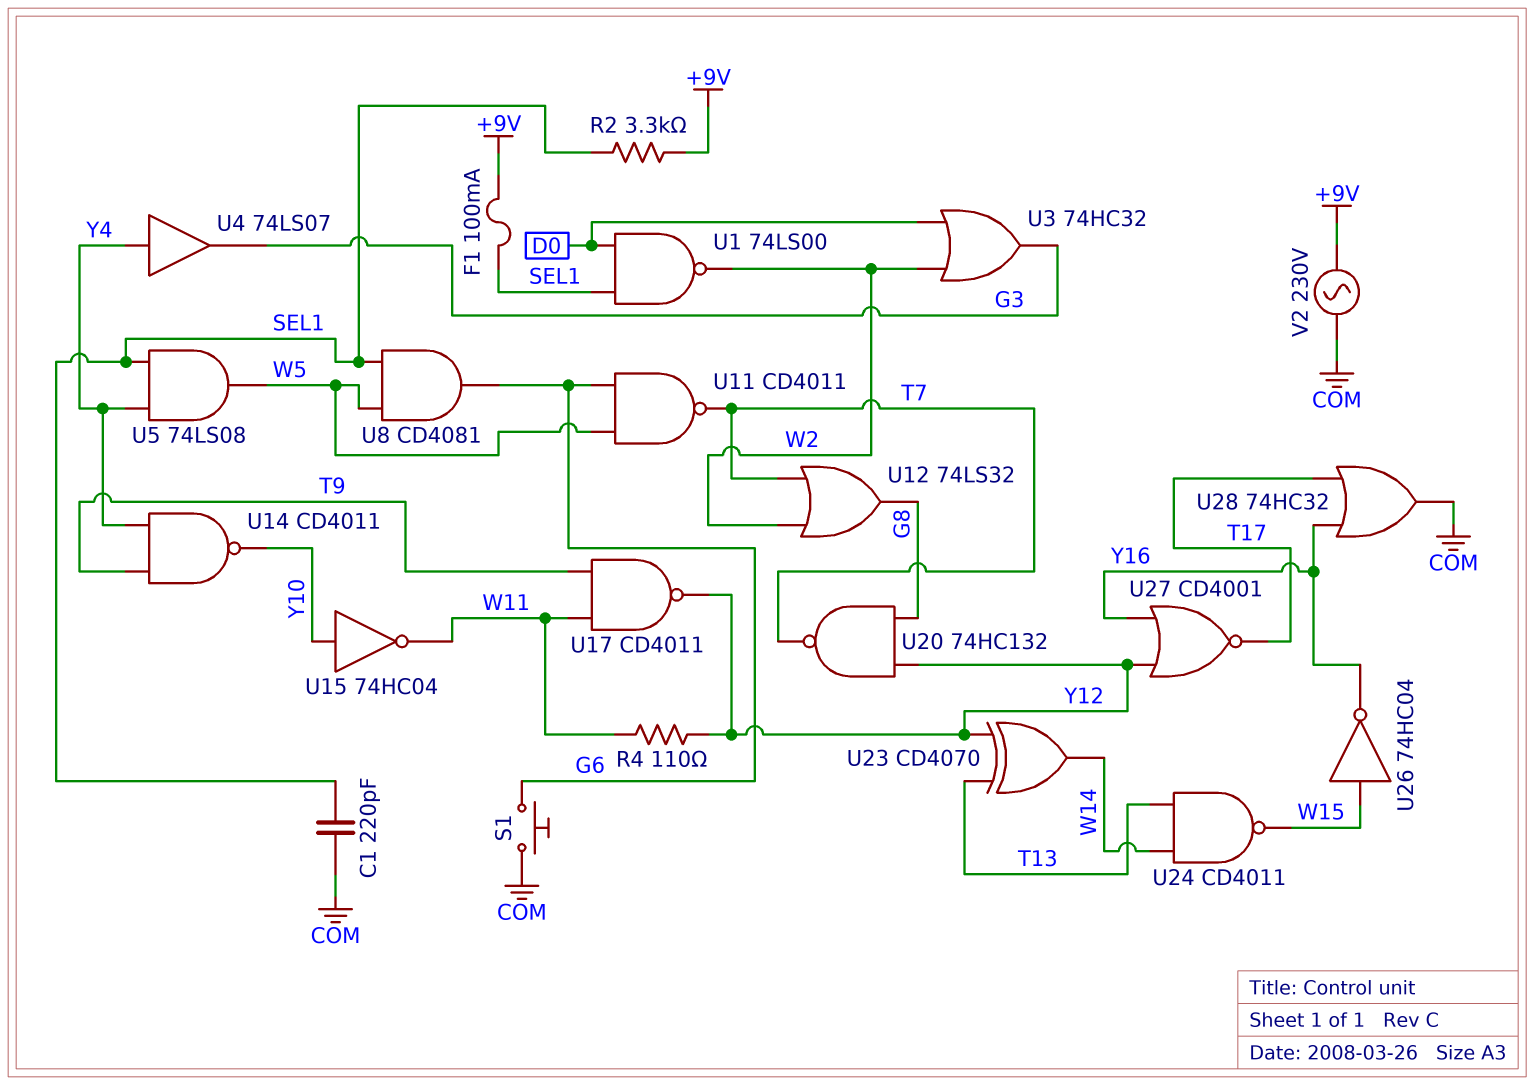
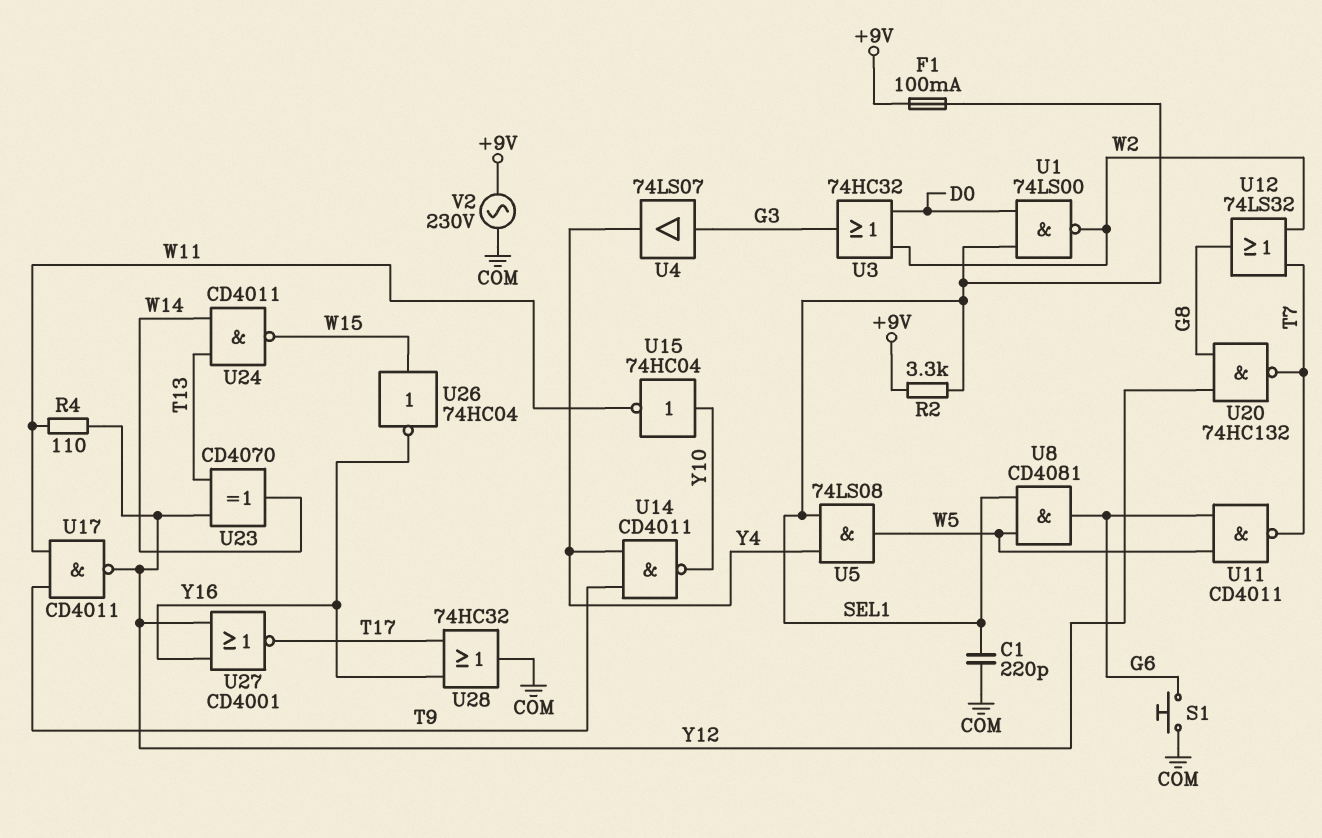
U4: buffer 74LS07 (in Y4, out G3) -> buffer 74LS07 (in G3, out Y4)

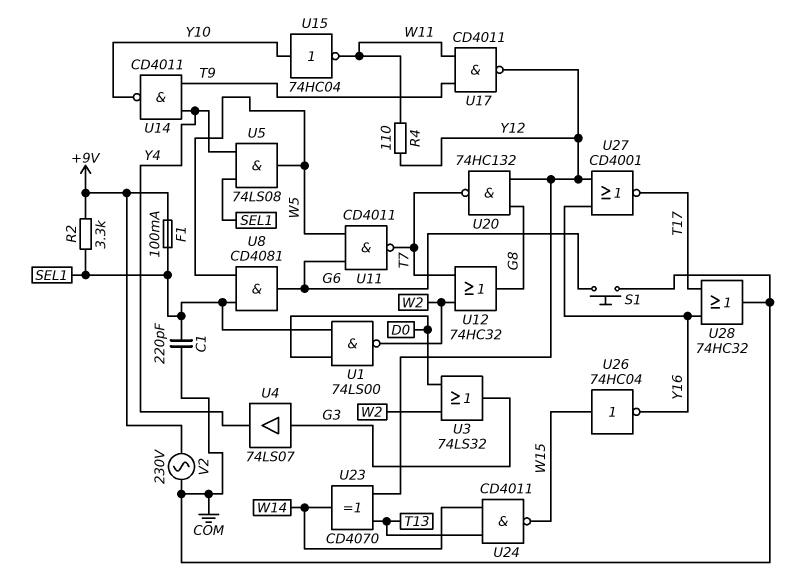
U3: OR 74HC32 (in D0, in W2, out G3) -> OR 74LS32 (in D0, in W2, out G3)
U12: OR 74LS32 (in T7, in W2, out G8) -> OR 74HC32 (in T7, in W2, out G8)

